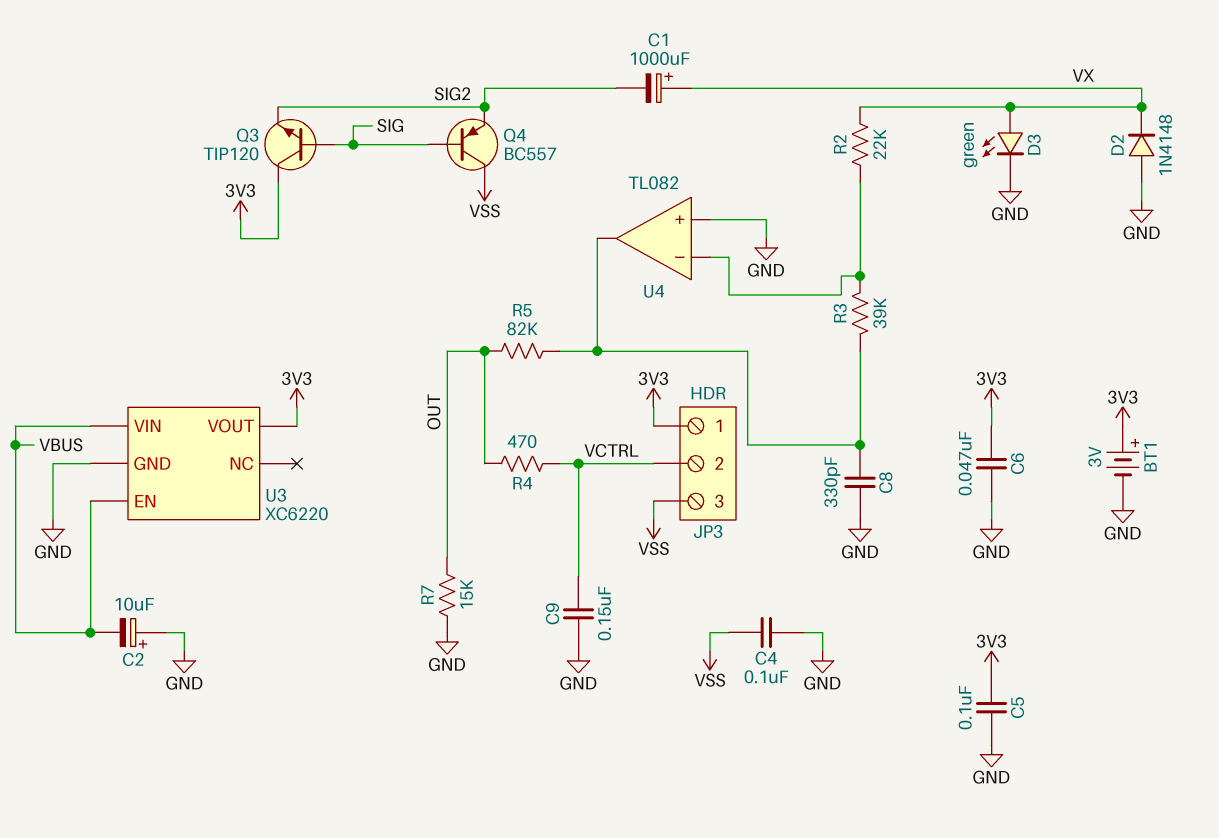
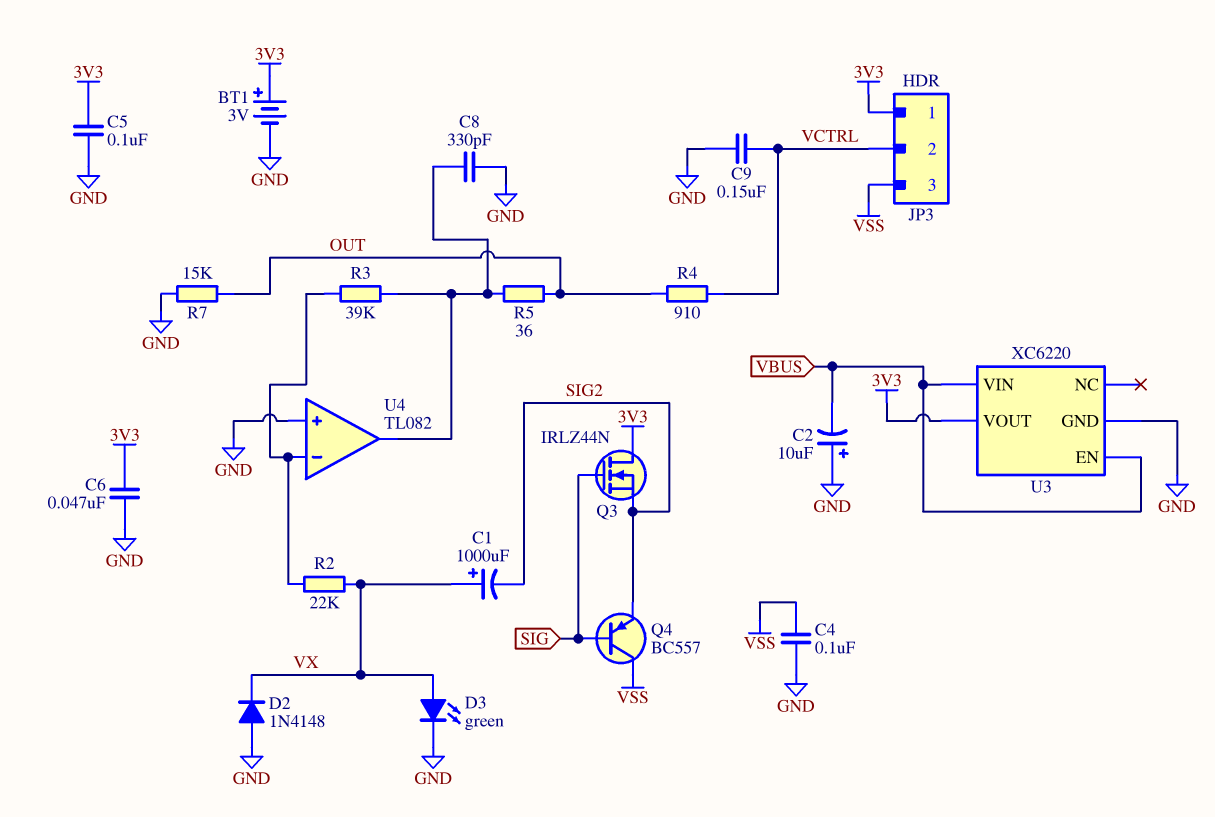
Q3: NPN TIP120 (B SIG, C 3V3, E SIG2) -> NMOS IRLZ44N (G SIG, D 3V3, S SIG2)
R4: 470 (OUT, VCTRL) -> 910 (OUT, VCTRL)
R5: 82k (OUT, U4/out) -> 36 (OUT, U4/out)

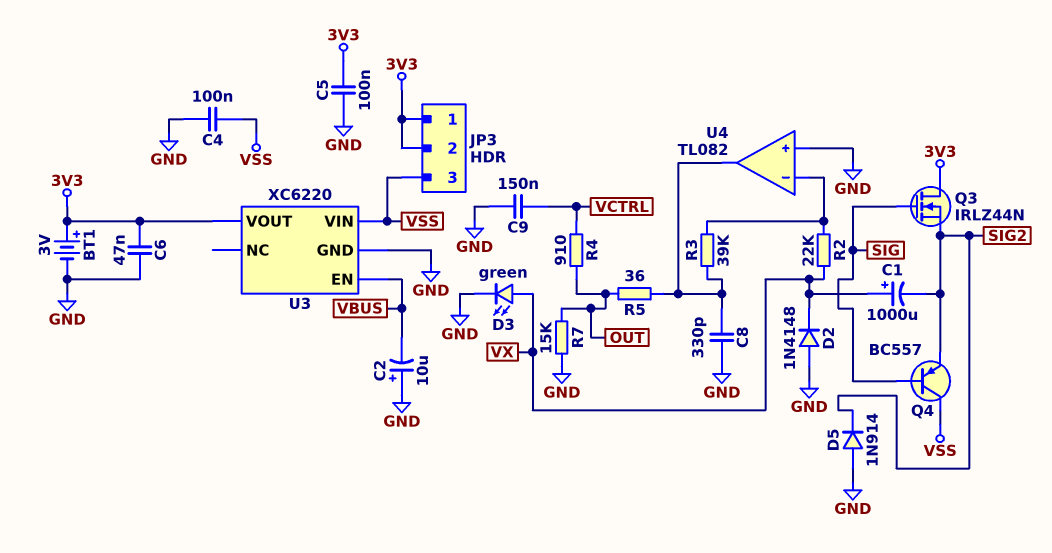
D5: none -> diode 1N914 (A GND, K SIG2)
JP3 pin 2: VCTRL -> 3V3
U3 pin VIN: VBUS -> VSS

